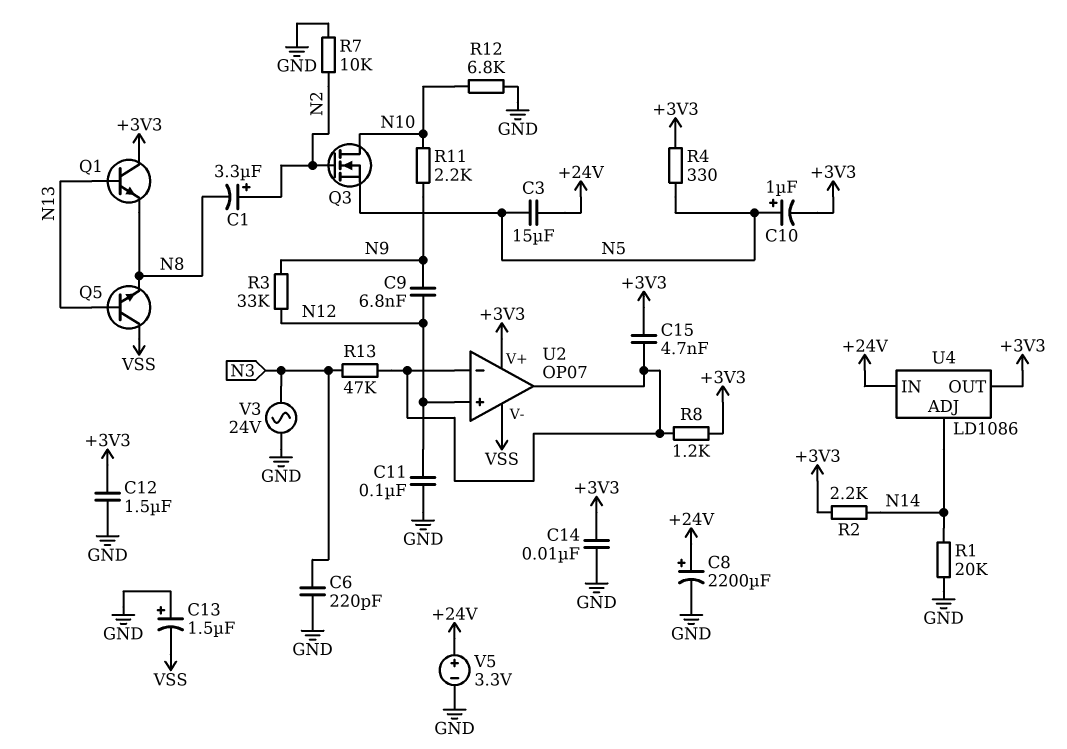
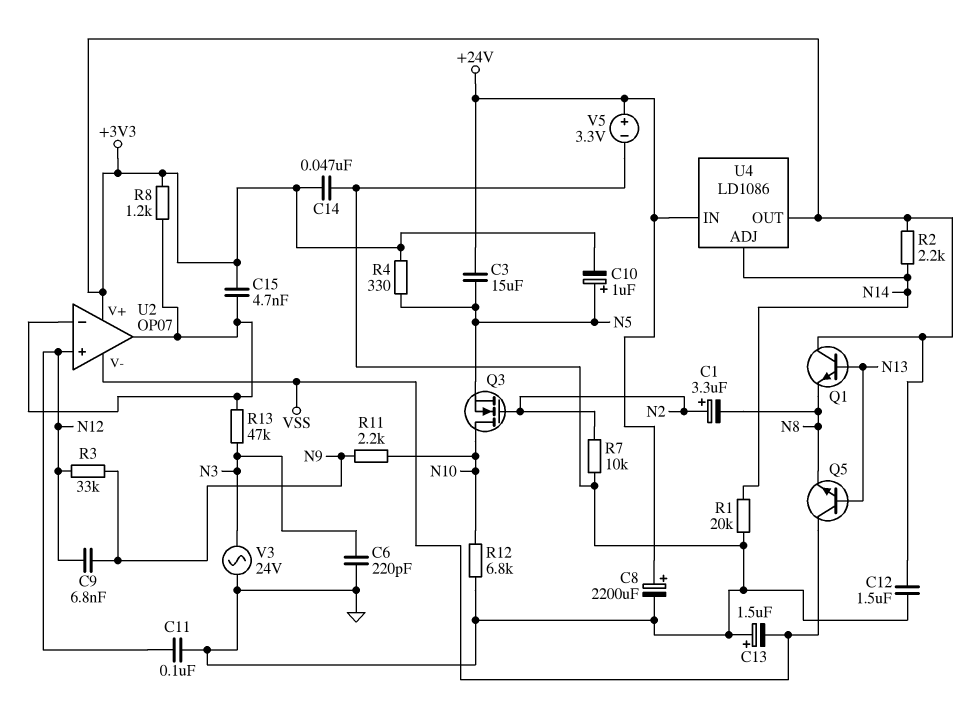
C14: 10nF (+3V3, GND) -> 47nF (+3V3, GND)

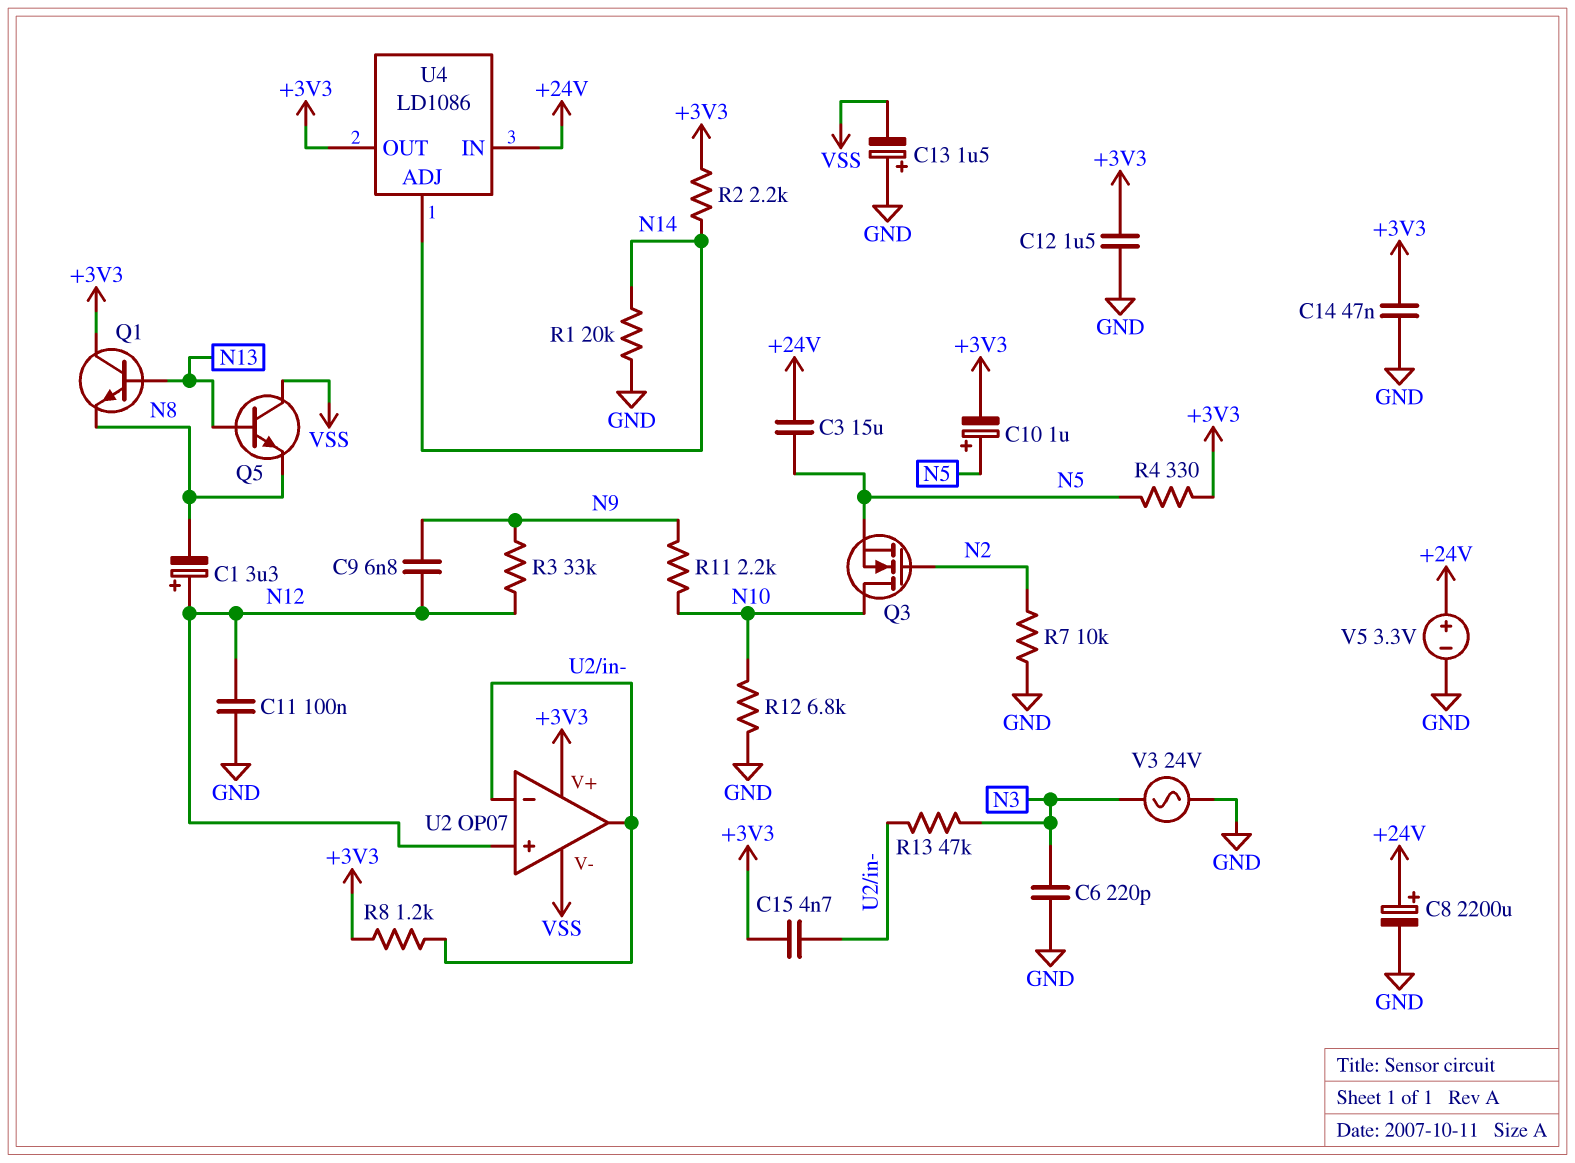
C1: 3.3uF (plus N2, minus N8) -> 3.3uF (plus N12, minus N8)

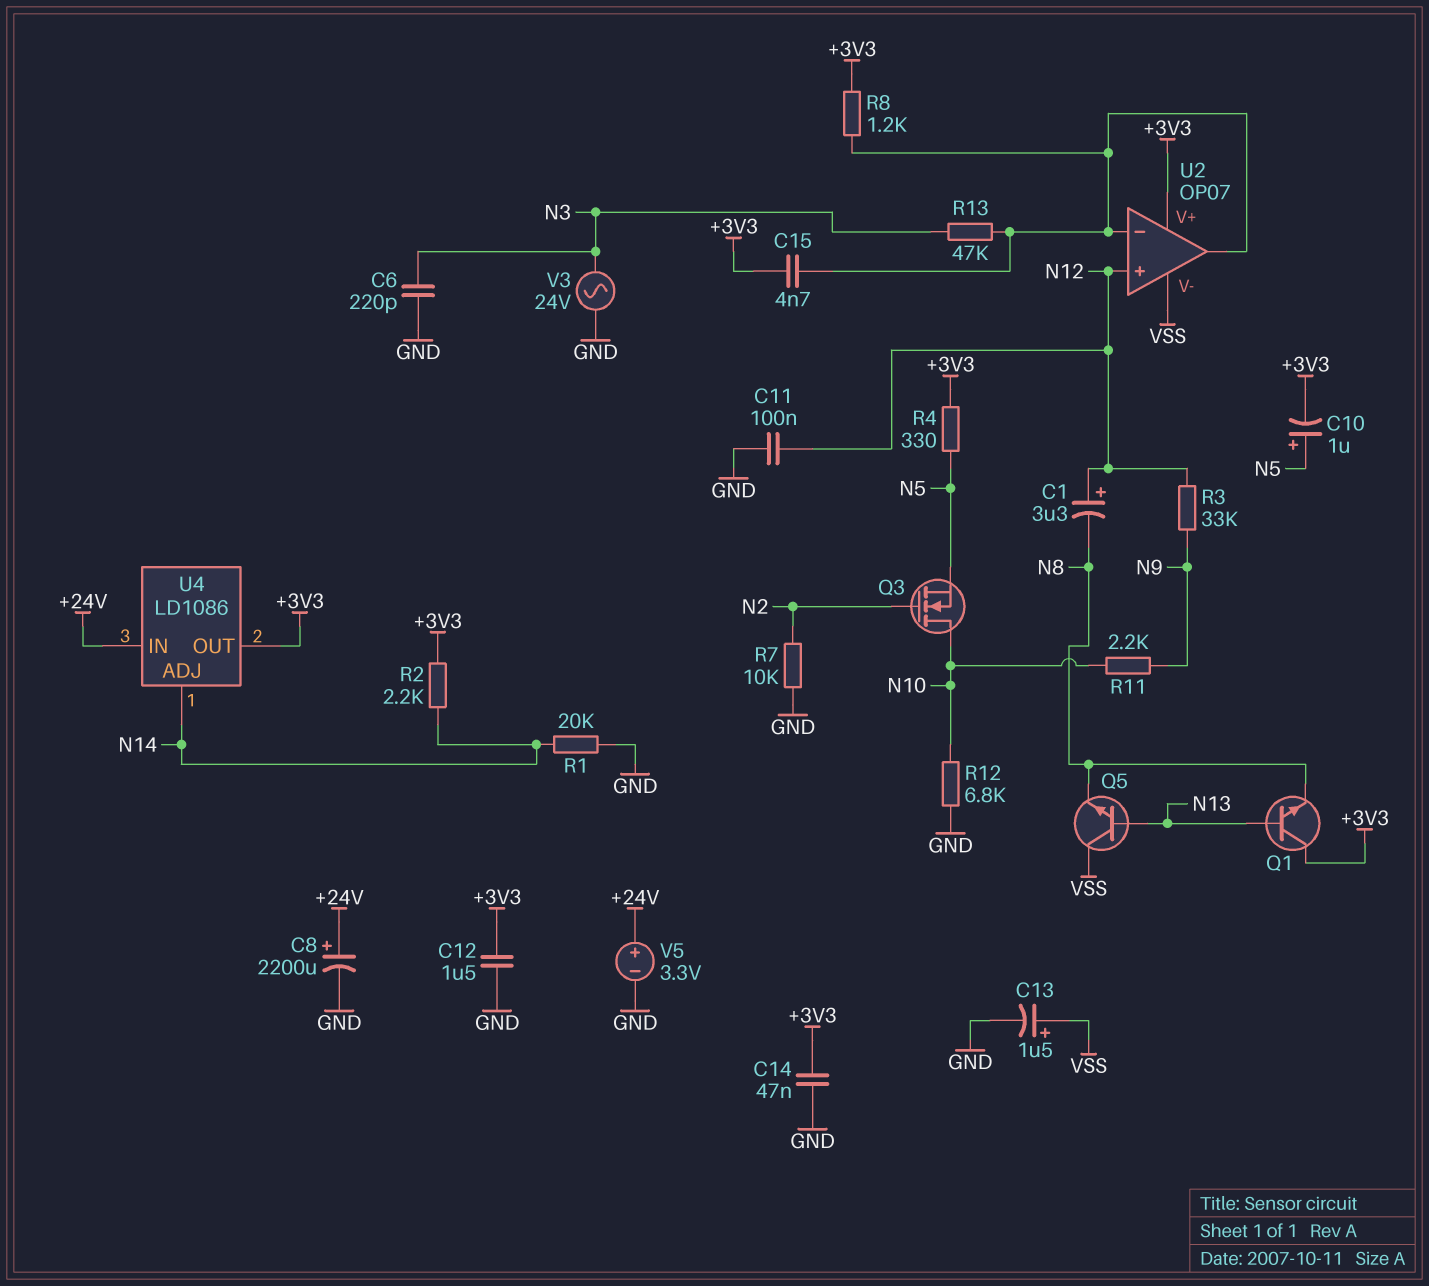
C3: 15uF (+24V, N5) -> none
C9: 6.8nF (N9, N12) -> none
C13: 1.5uF (plus GND, minus VSS) -> 1.5uF (plus VSS, minus GND)

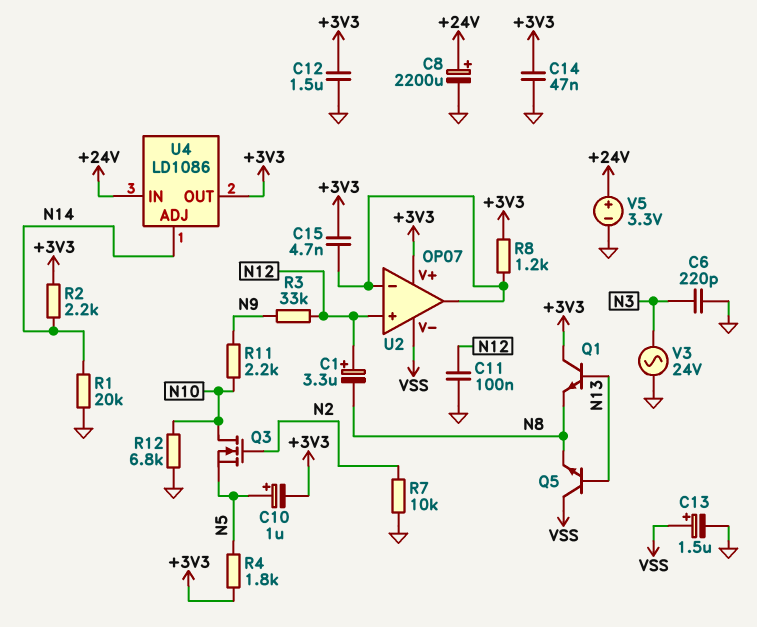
R4: 330 (+3V3, N5) -> 1.8k (+3V3, N5)
R13: 47k (N3, U2/in-) -> none

